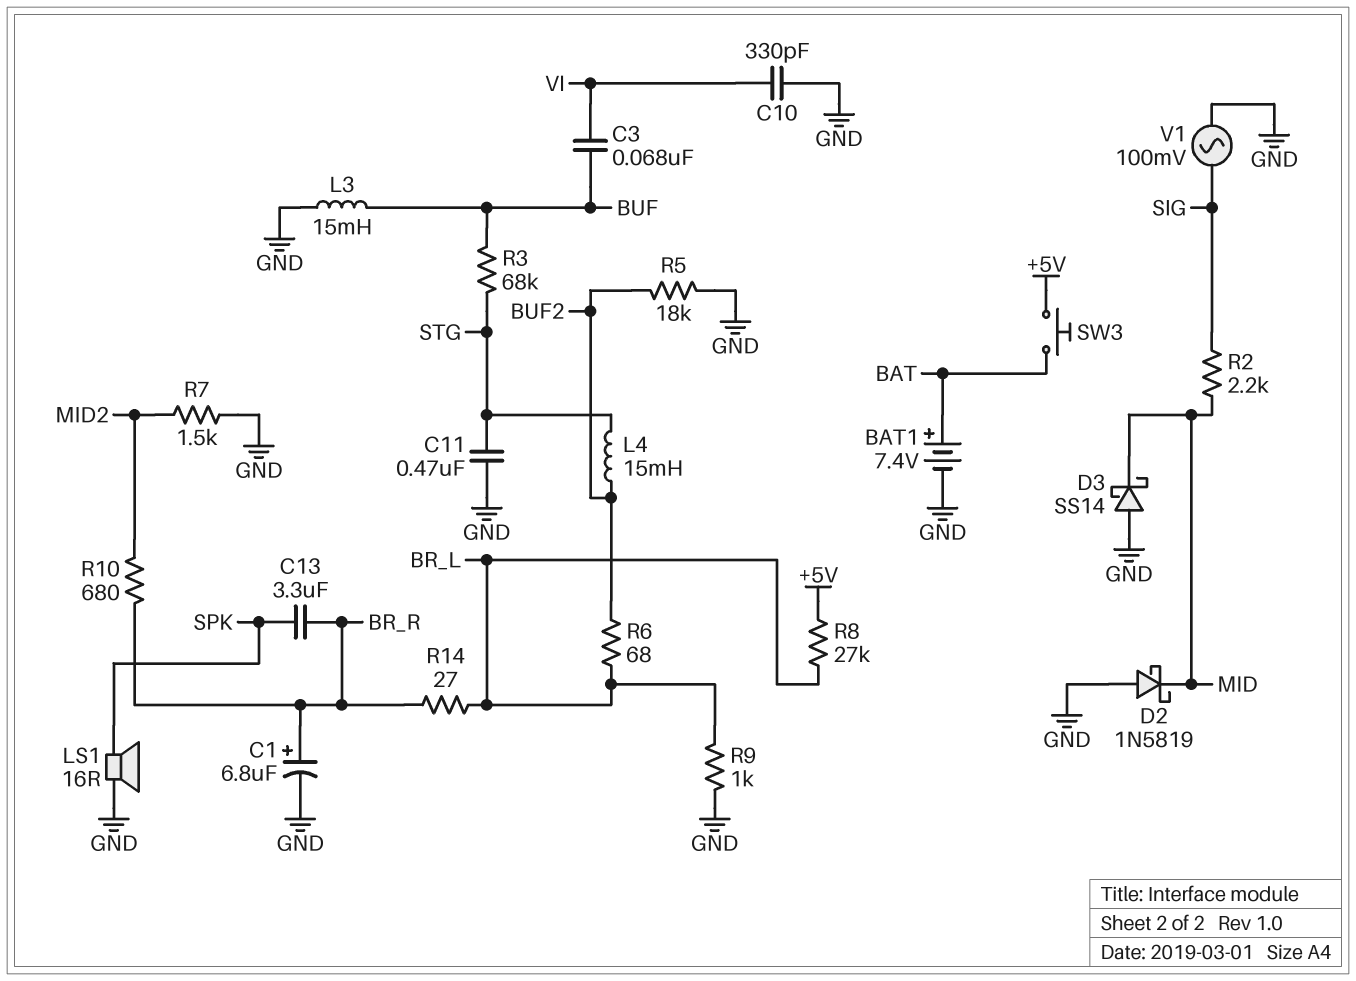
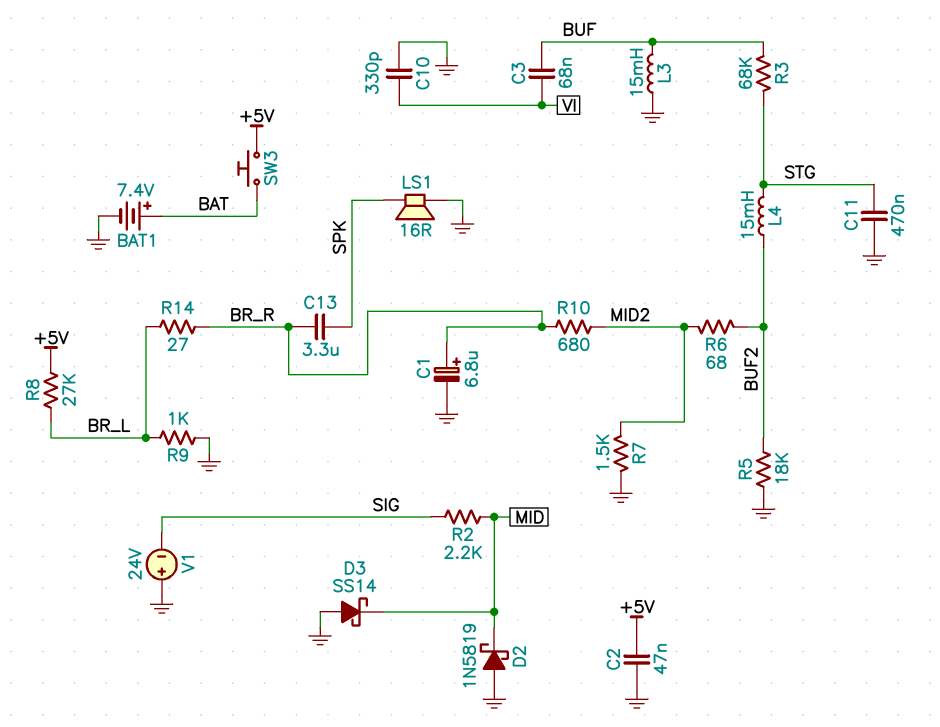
C2: none -> 47nF (+5V, GND)
R6: 68 (BR_L, BUF2) -> 68 (BUF2, MID2)
V1: AC 100mV (GND, SIG) -> 24V (plus GND, minus SIG)

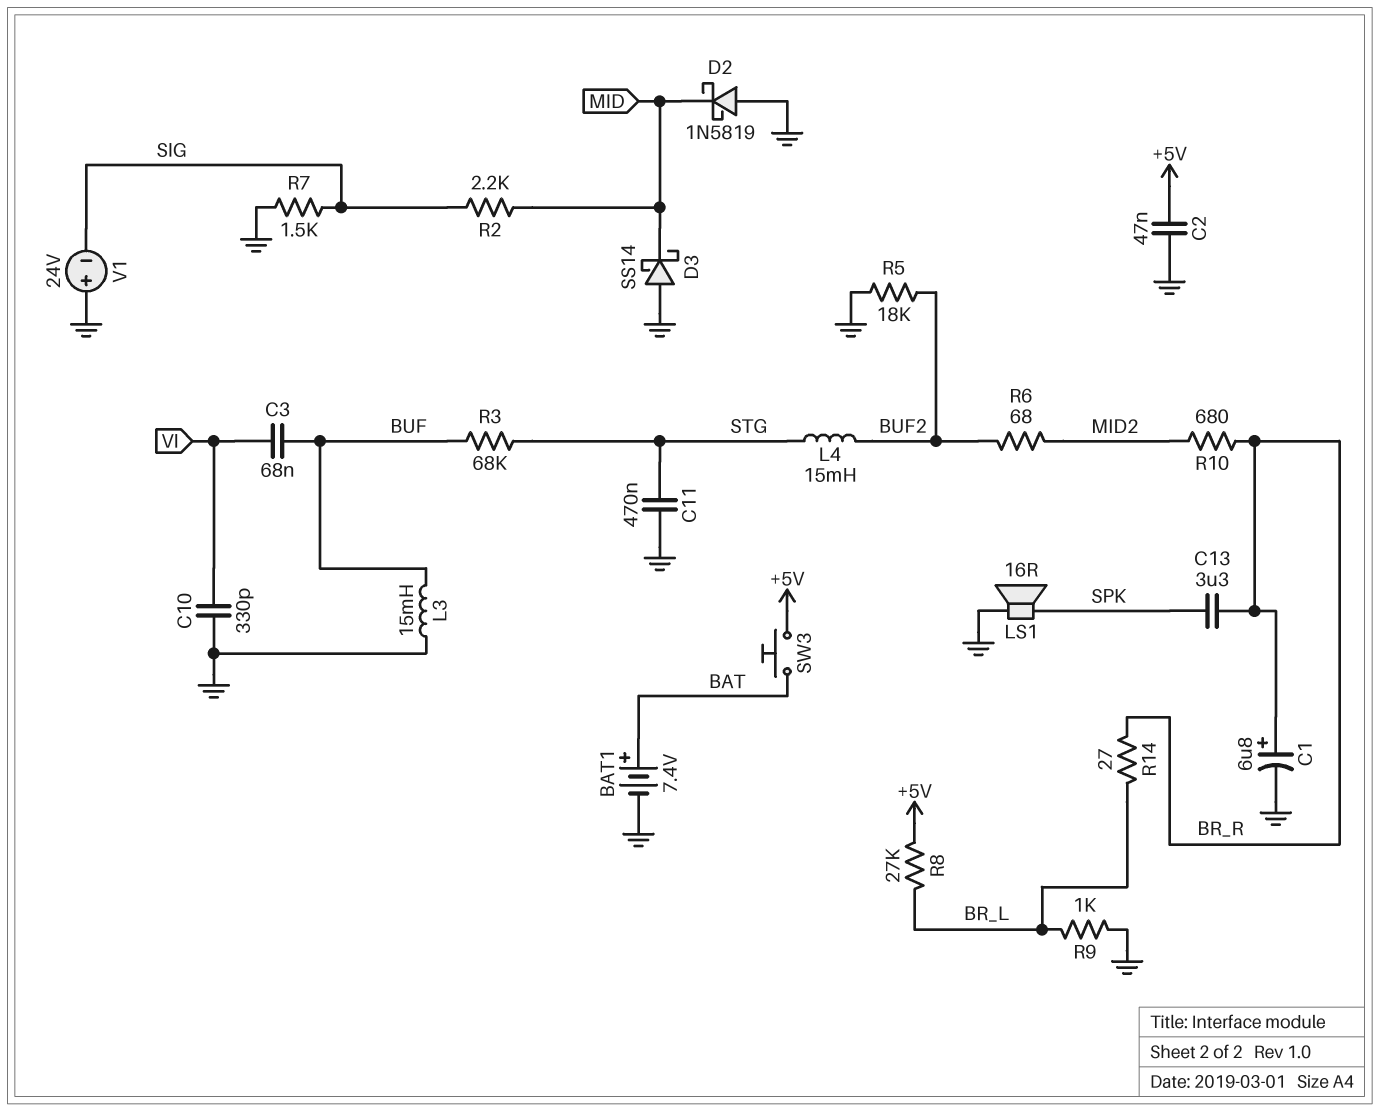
R7: 1.5k (GND, MID2) -> 1.5k (GND, SIG)

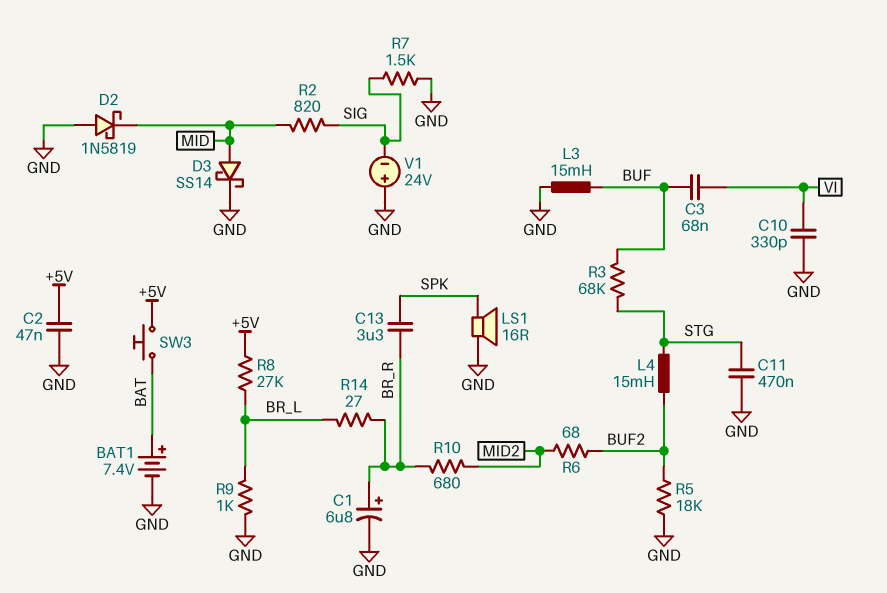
D3: schottky SS14 (A GND, K MID) -> schottky SS14 (A MID, K GND)
R2: 2.2k (MID, SIG) -> 820 (MID, SIG)

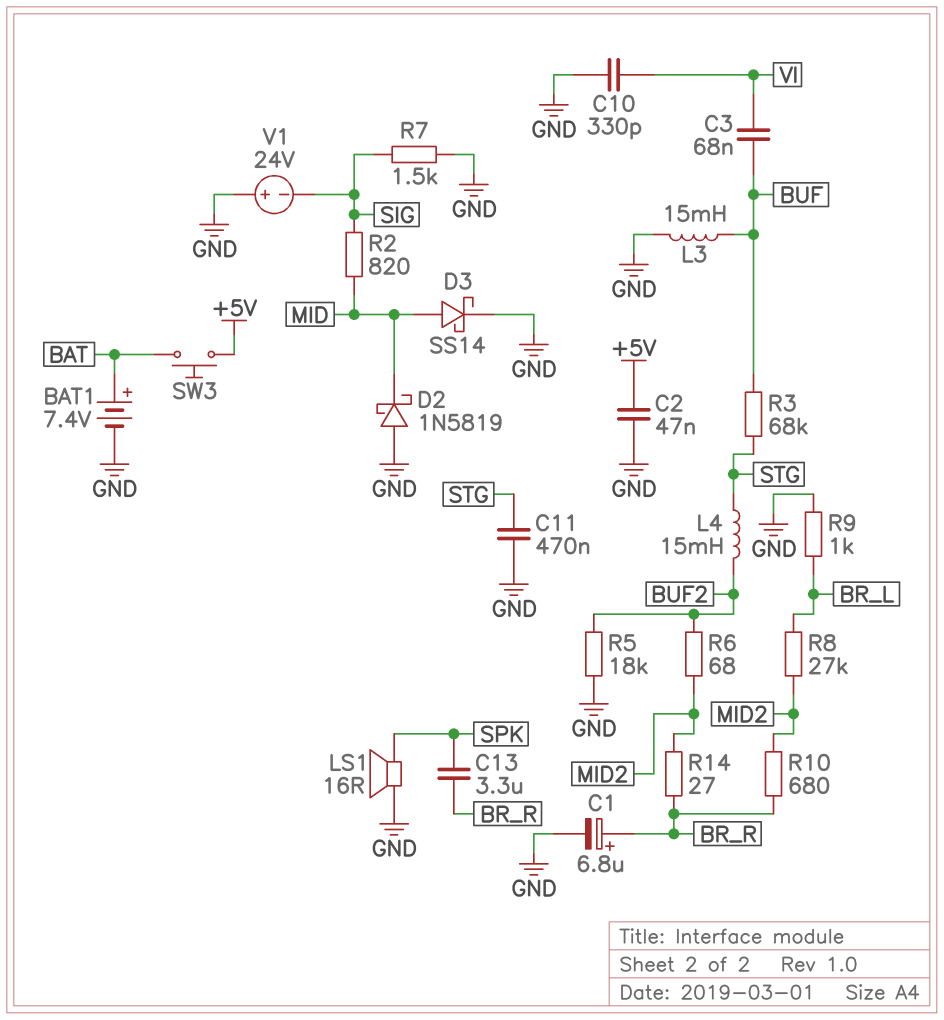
R8: 27k (+5V, BR_L) -> 27k (BR_L, MID2)
R14: 27 (BR_L, BR_R) -> 27 (BR_R, MID2)

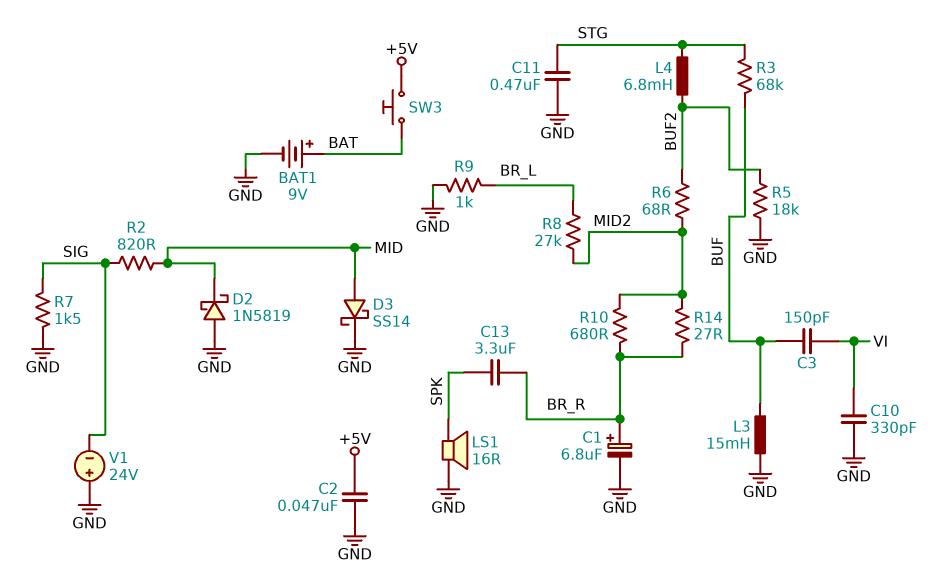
BAT1: 7.4V (plus BAT, minus GND) -> 9V (plus BAT, minus GND)
C3: 68nF (BUF, VI) -> 150pF (BUF, VI)
L4: 15mH (BUF2, STG) -> 6.8mH (BUF2, STG)

